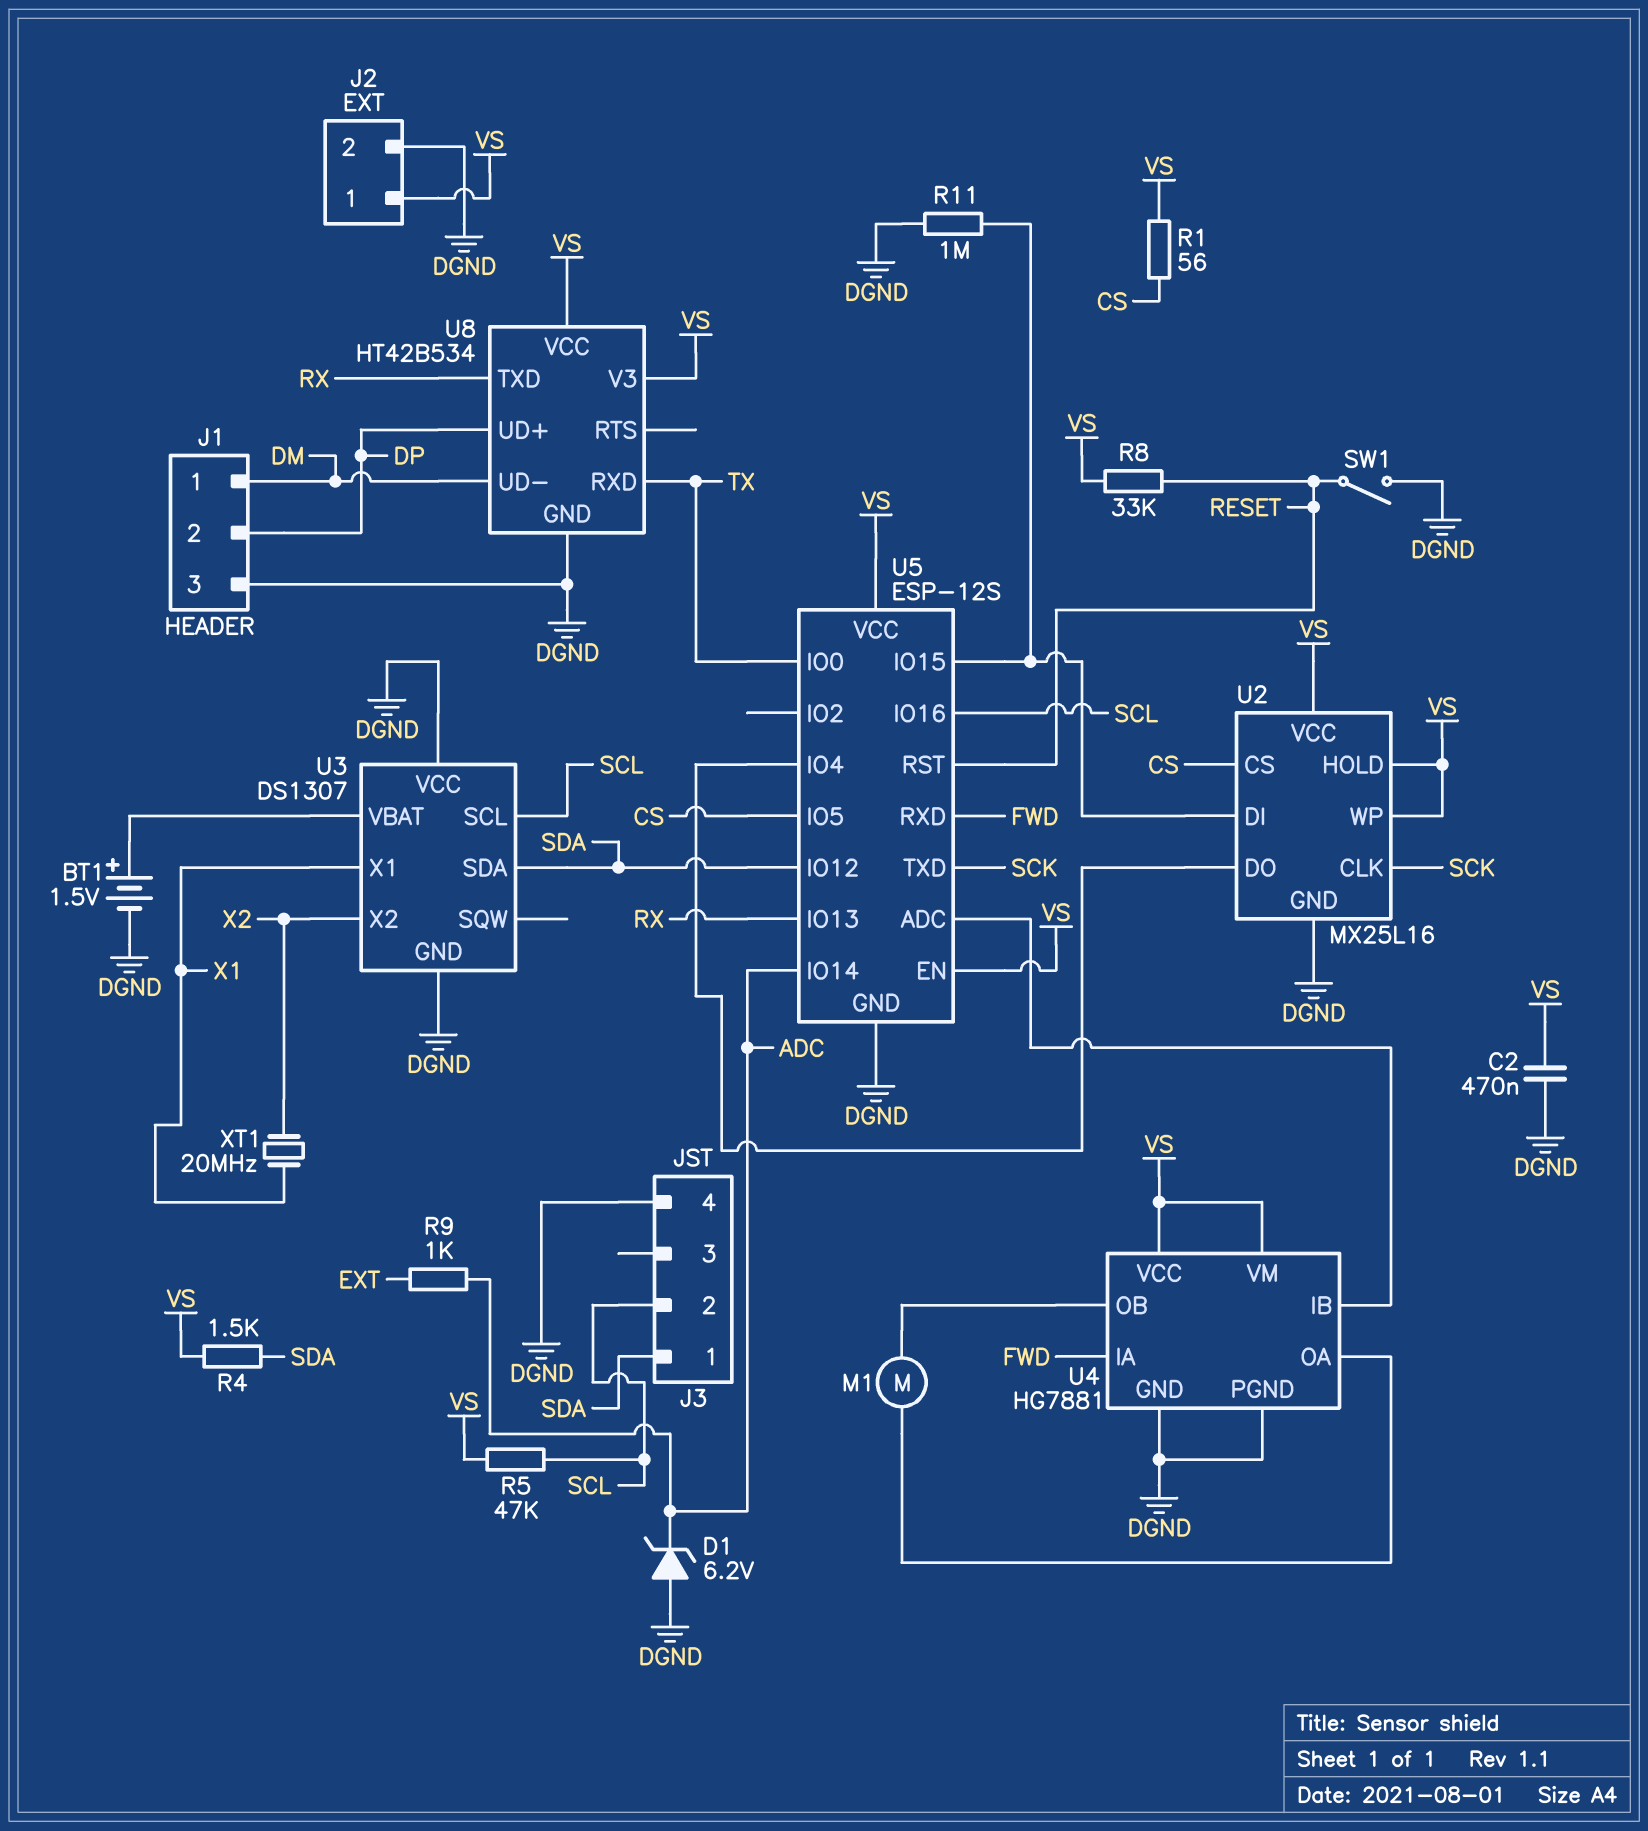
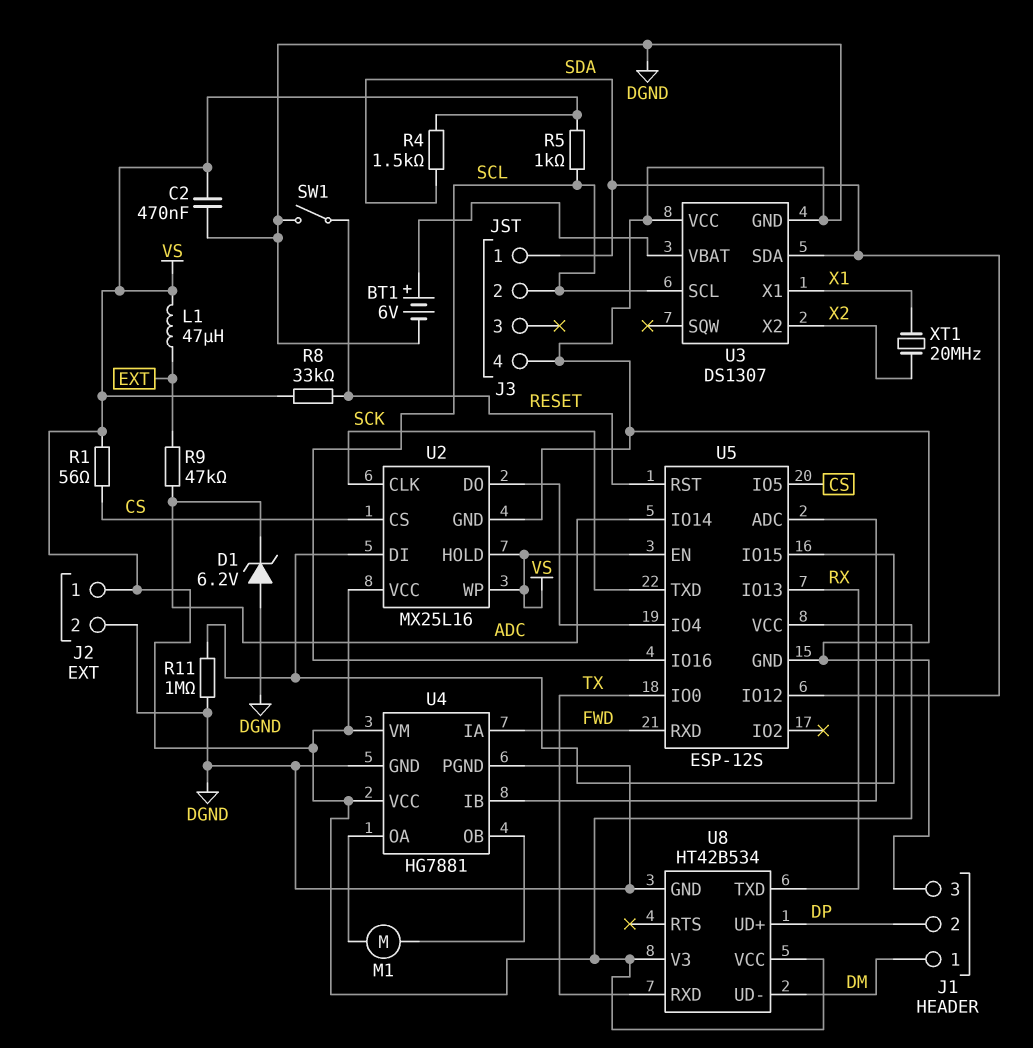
BT1: 1.5V (plus U3/VBAT, minus DGND) -> 6V (plus U3/VBAT, minus DGND)
L1: none -> 47uH (EXT, VS)
R5: 47k (SCL, VS) -> 1k (SCL, VS)
R9: 1k (ADC, EXT) -> 47k (ADC, EXT)

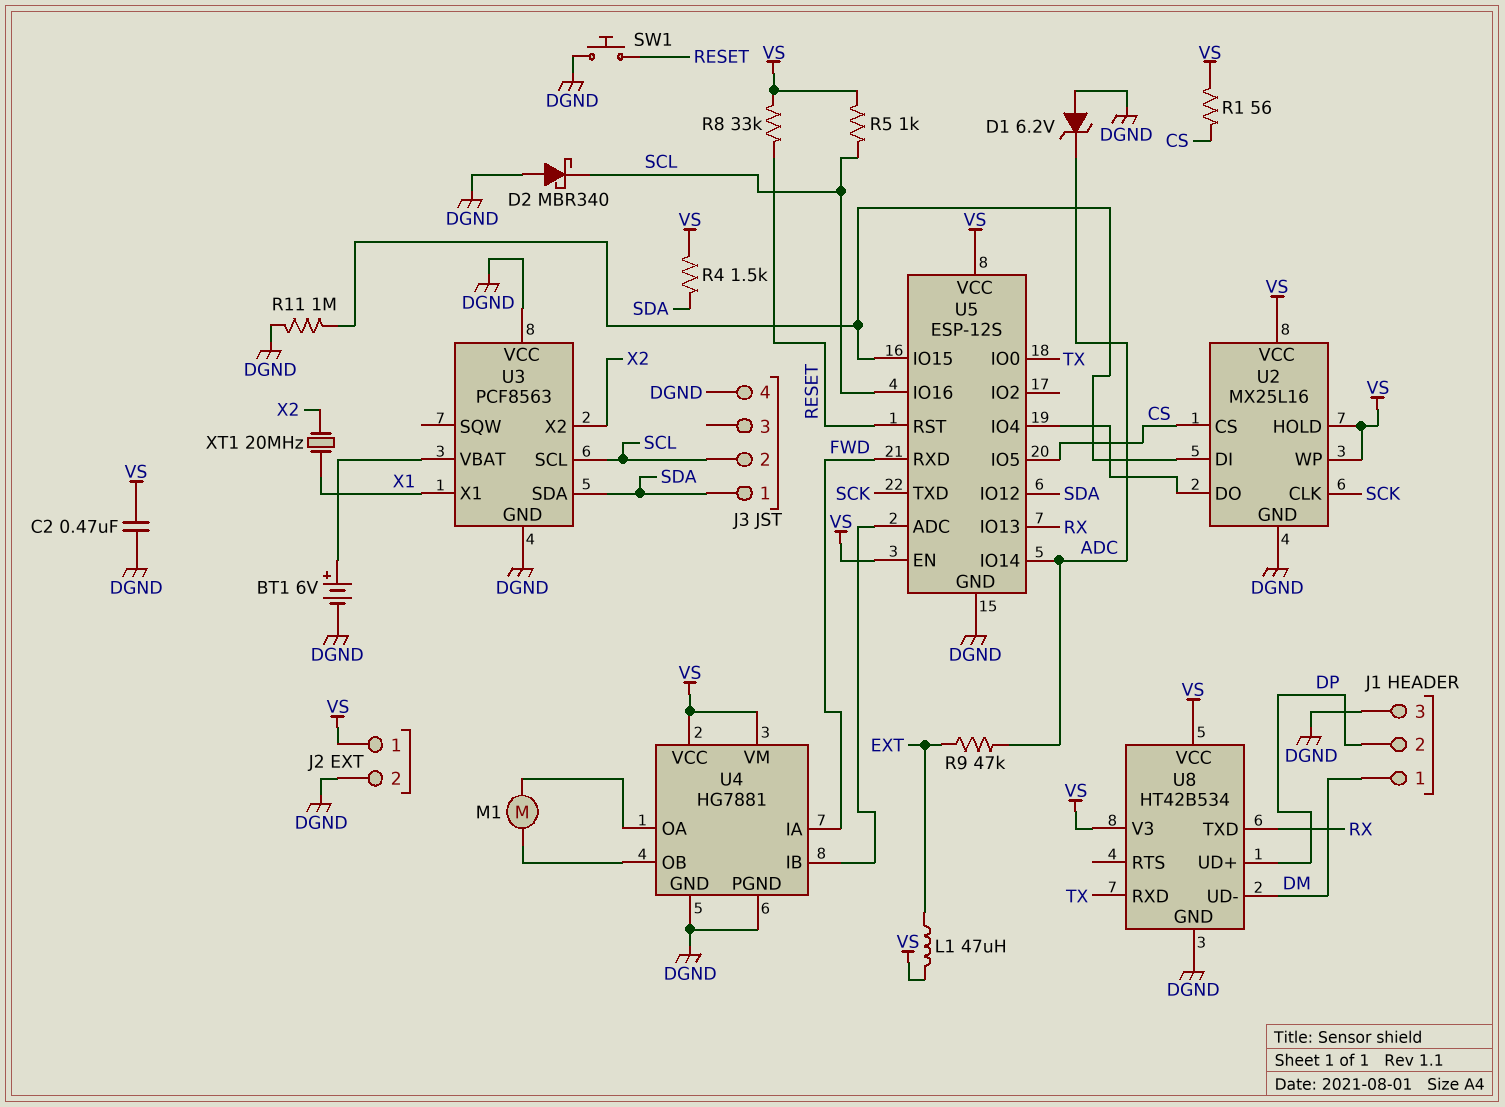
D2: none -> schottky MBR340 (A DGND, K SCL)
SW1: switch (DGND, RESET) -> button (DGND, RESET)
U3: DS1307 -> PCF8563

